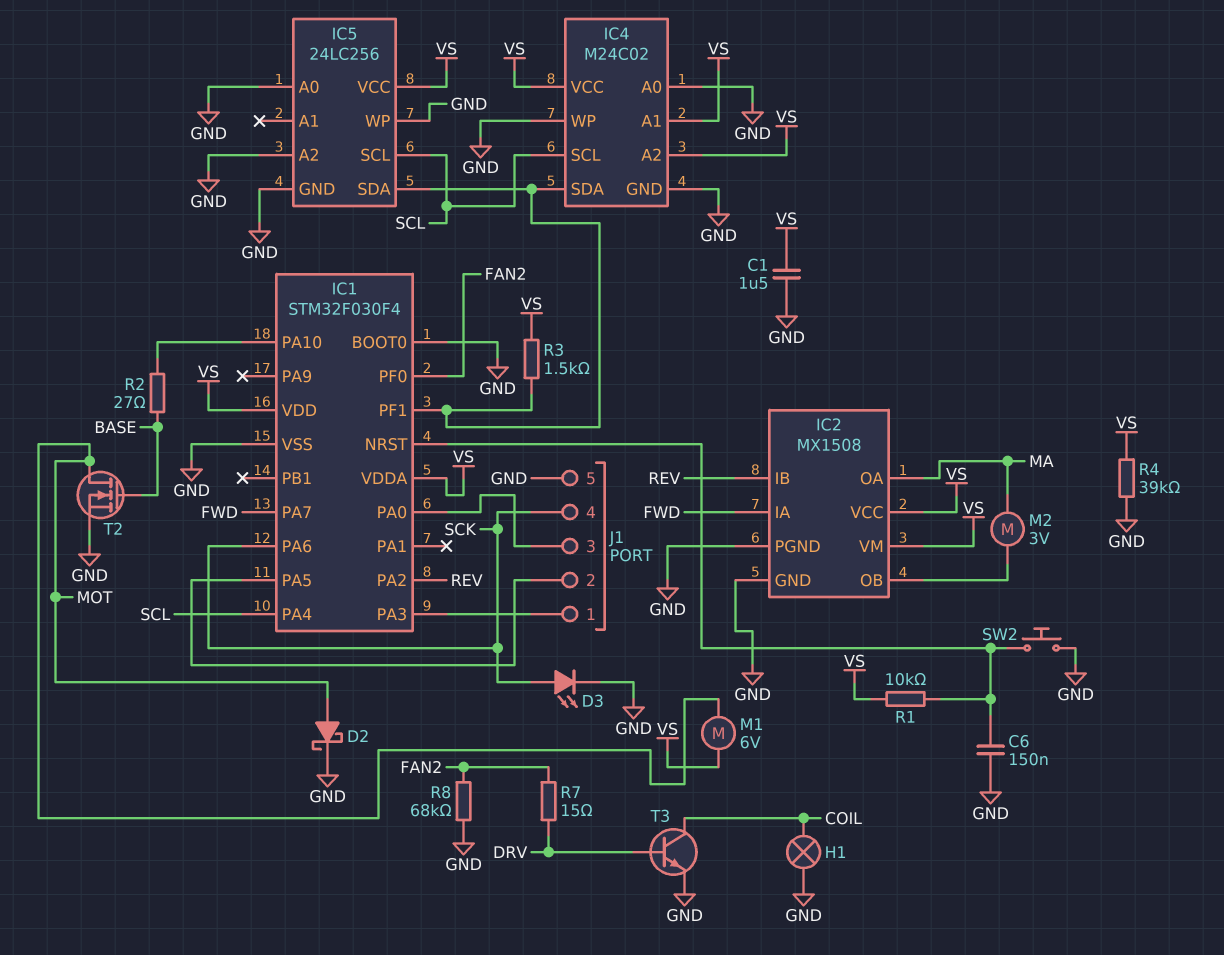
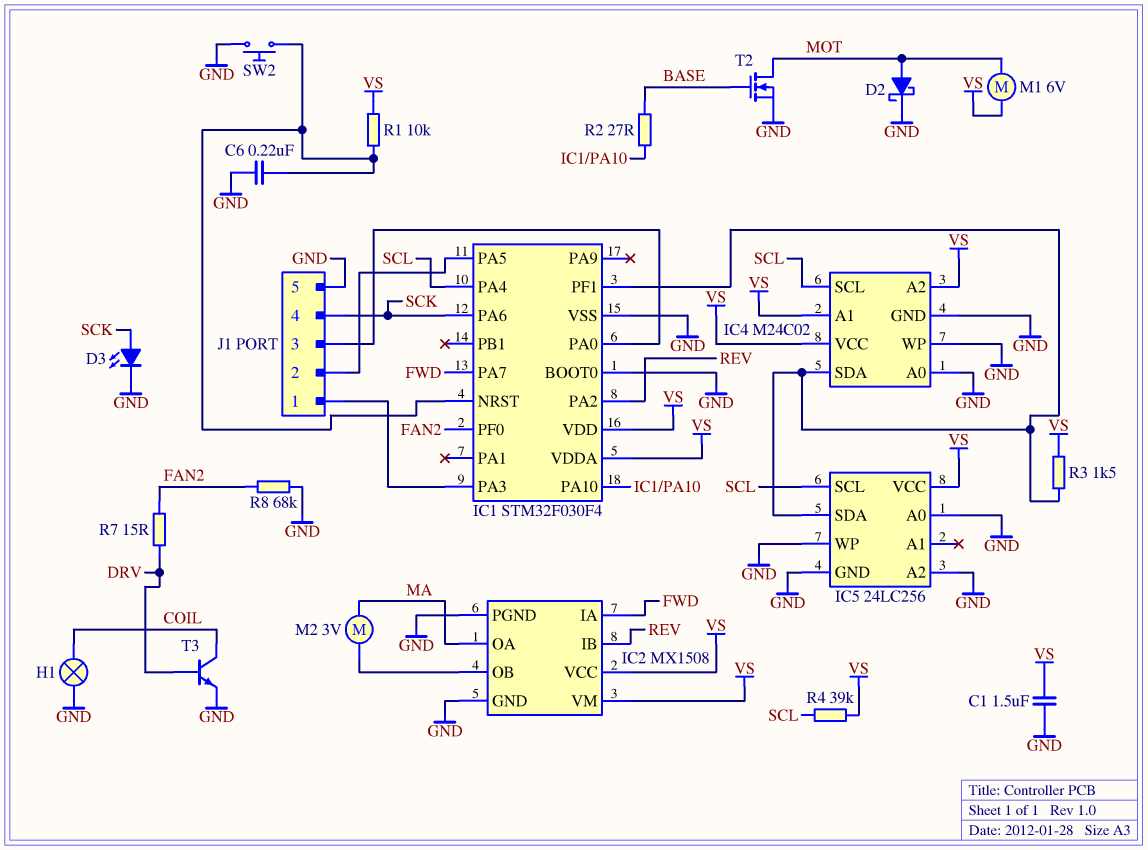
C6: 150nF (GND, IC1/NRST) -> 220nF (GND, IC1/NRST)
R4: 39k (GND, VS) -> 39k (SCL, VS)

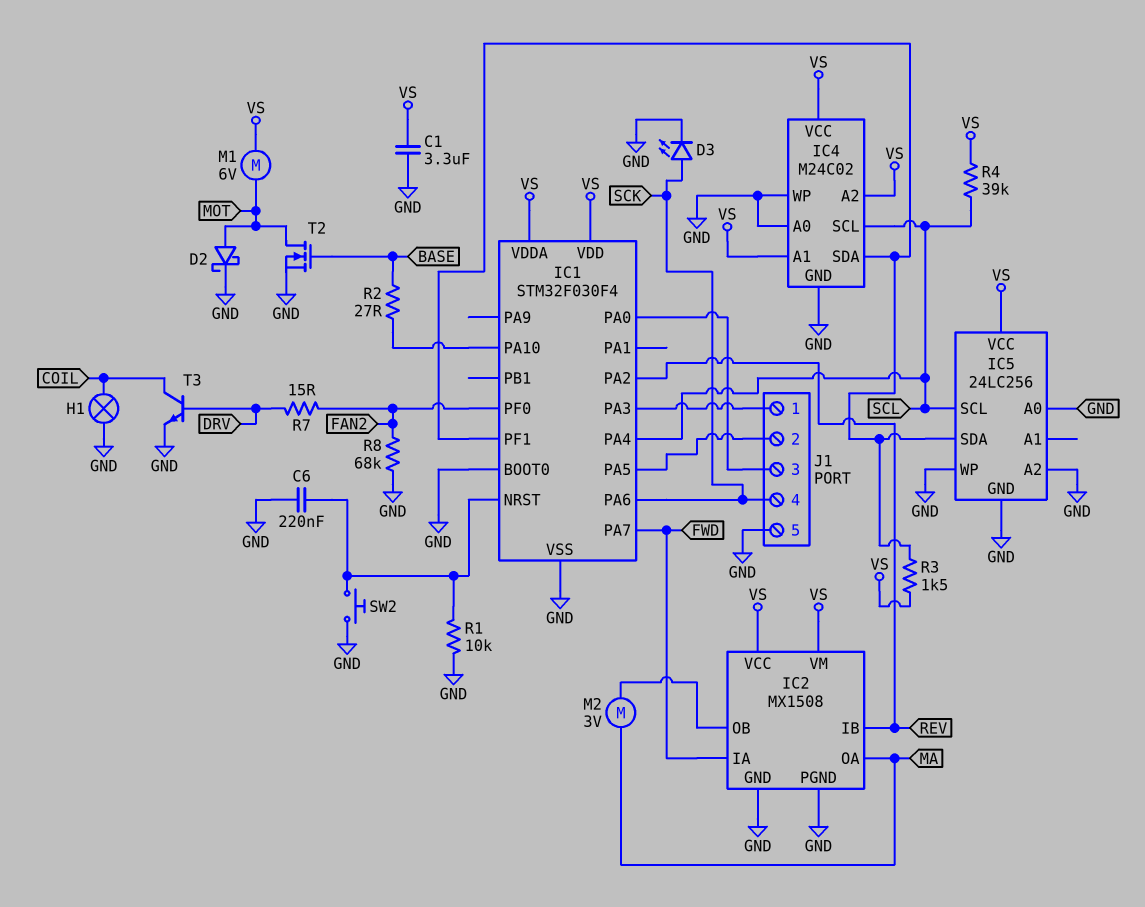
C1: 1.5uF (GND, VS) -> 3.3uF (GND, VS)
R1: 10k (IC1/NRST, VS) -> 10k (GND, IC1/NRST)

